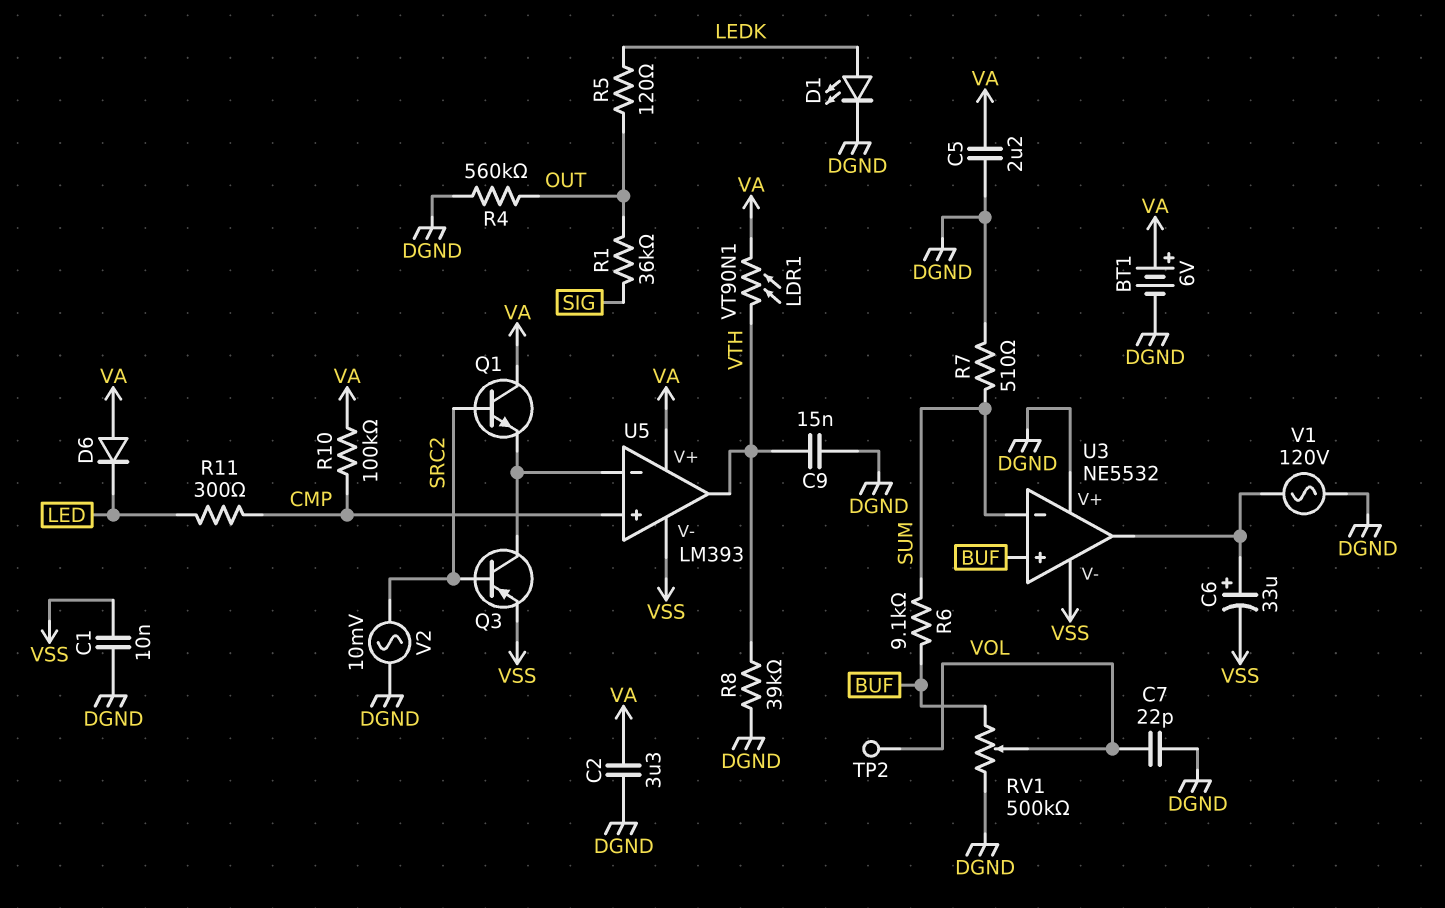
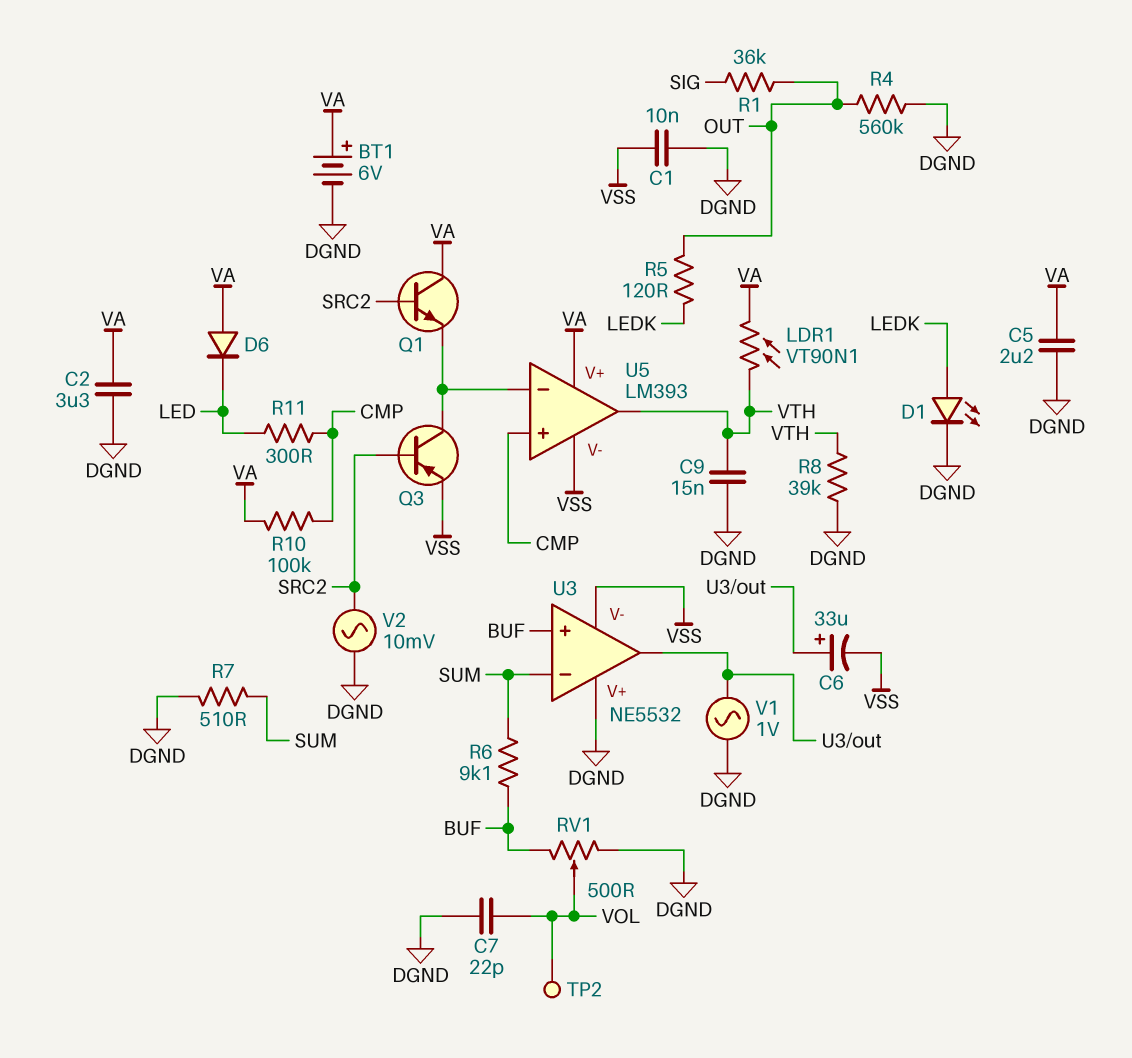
RV1: 500k (BUF, DGND, wiper VOL) -> 500 (BUF, DGND, wiper VOL)
V1: AC 120V (DGND, U3/out) -> AC 1V (DGND, U3/out)

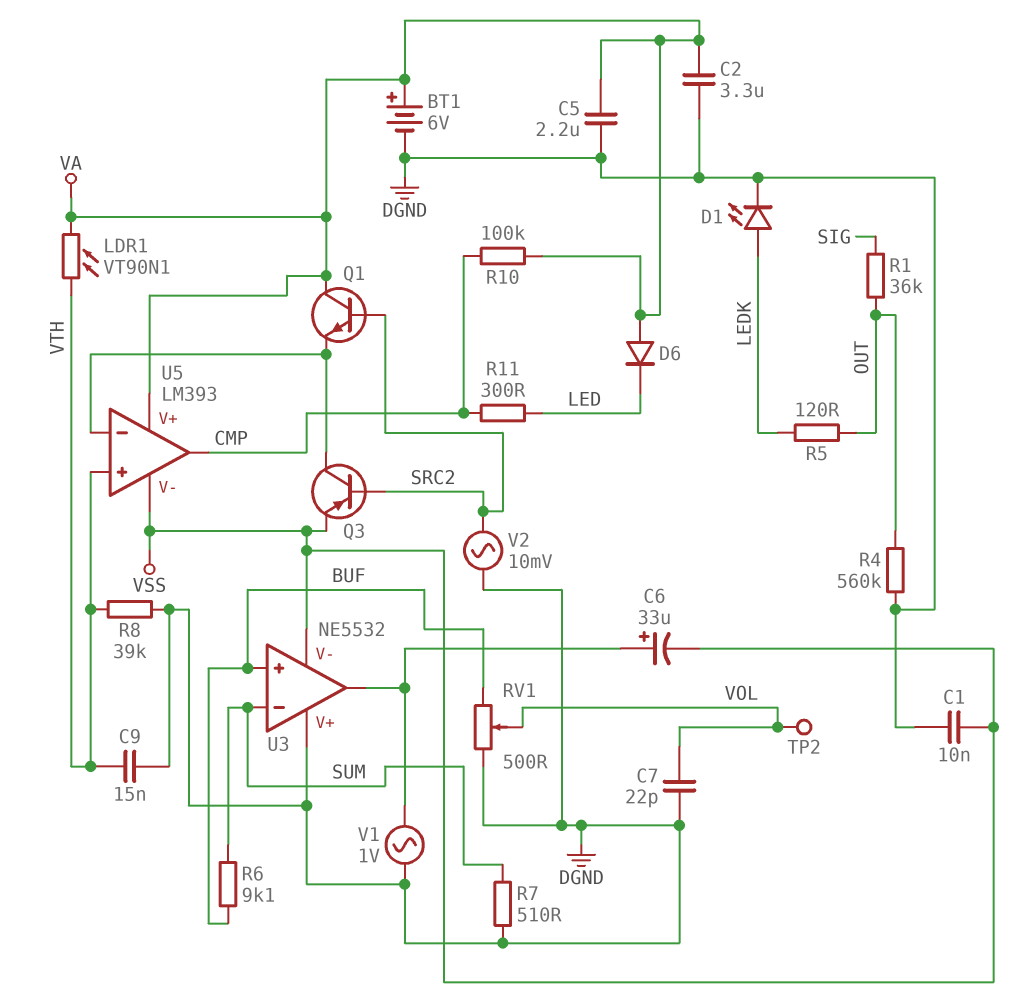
U5 pin in+: CMP -> VTH
U5 pin out: VTH -> CMP

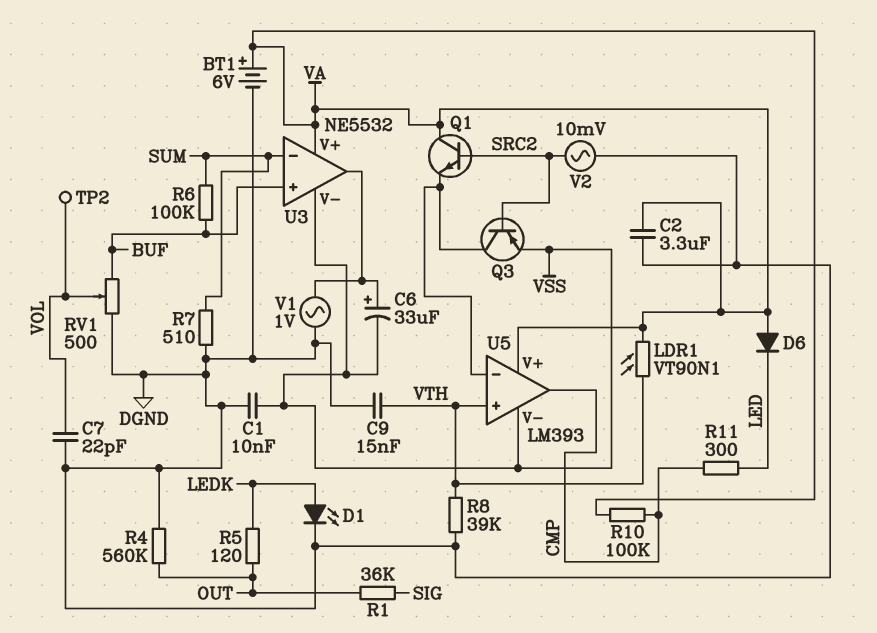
C5: 2.2uF (DGND, VA) -> none
R6: 9.1k (BUF, SUM) -> 100k (BUF, SUM)
U3 pin V+: DGND -> VA

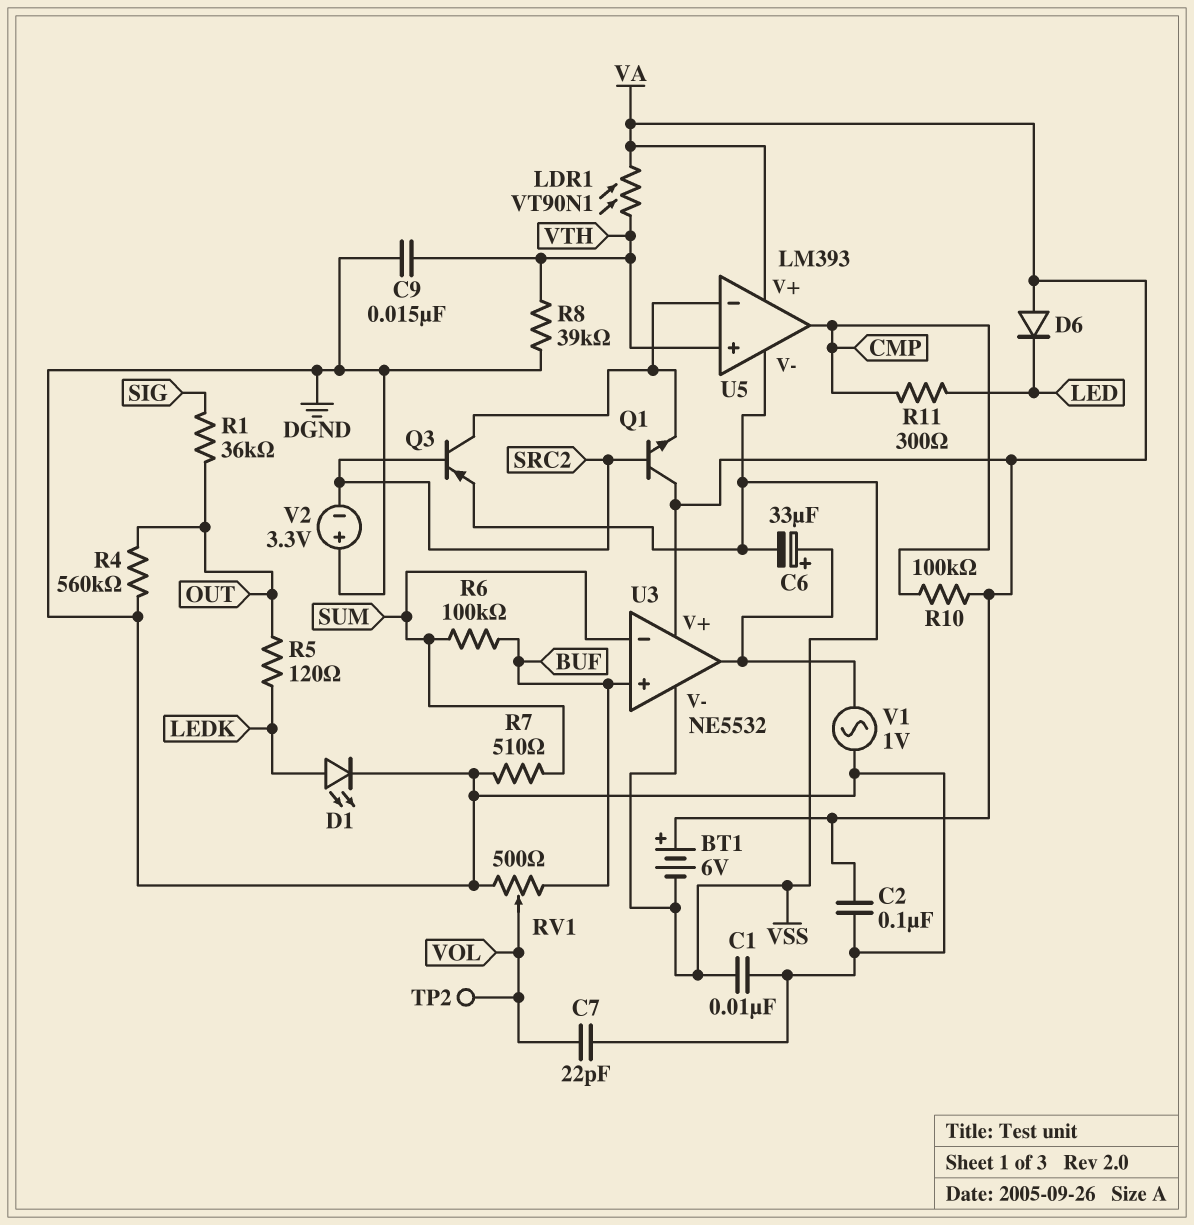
BT1: 6V (plus VA, minus DGND) -> 6V (plus VA, minus VSS)
C2: 3.3uF (DGND, VA) -> 100nF (DGND, VA)
V2: AC 10mV (DGND, SRC2) -> 3.3V (plus DGND, minus SRC2)

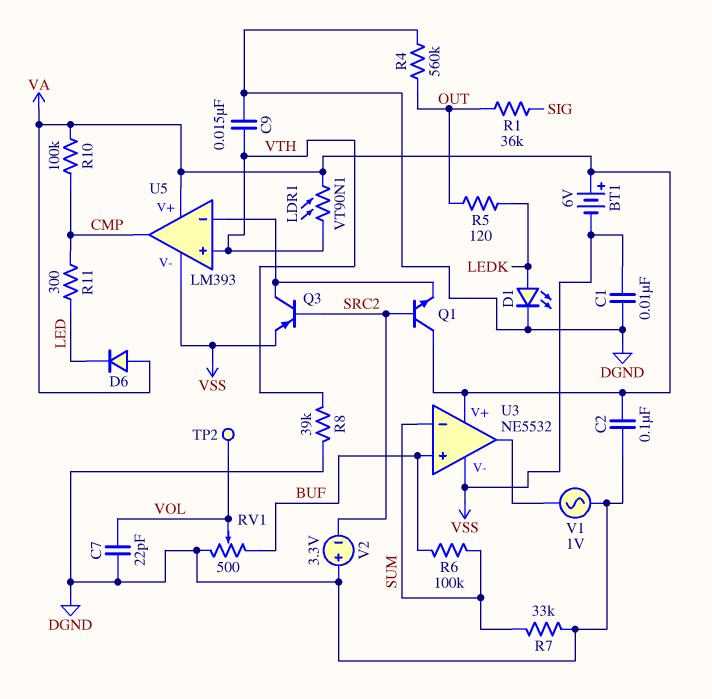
C6: 33uF (plus U3/out, minus VSS) -> none
R7: 510 (DGND, SUM) -> 33k (DGND, SUM)

